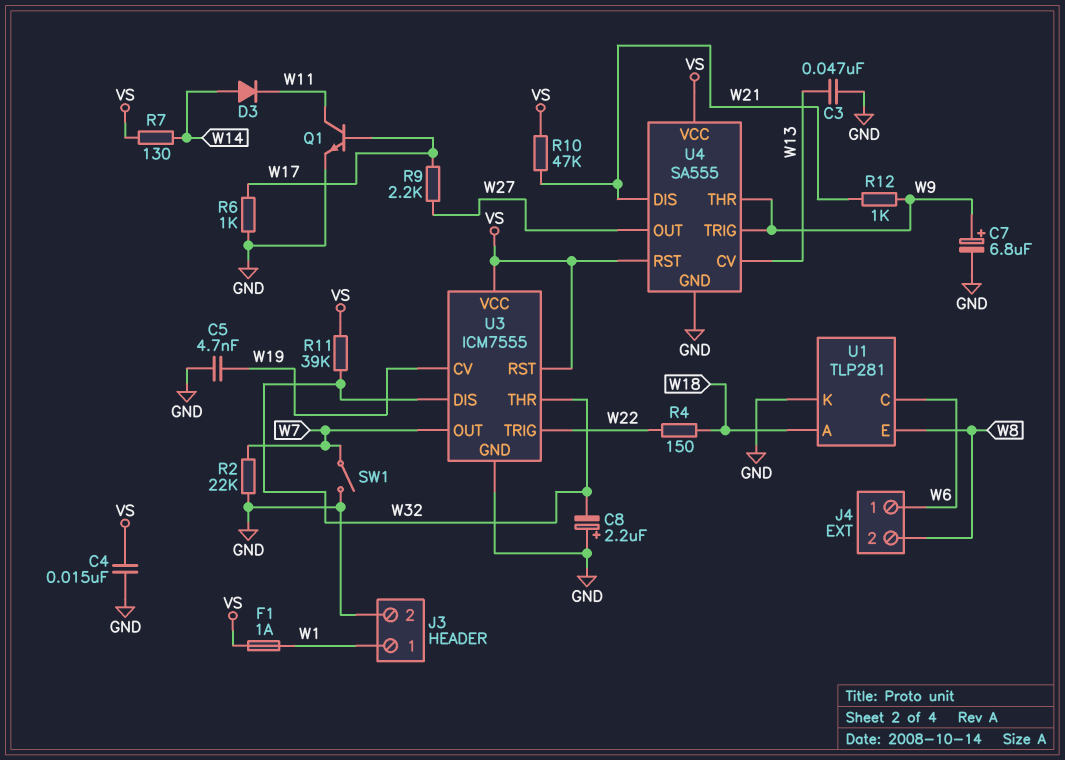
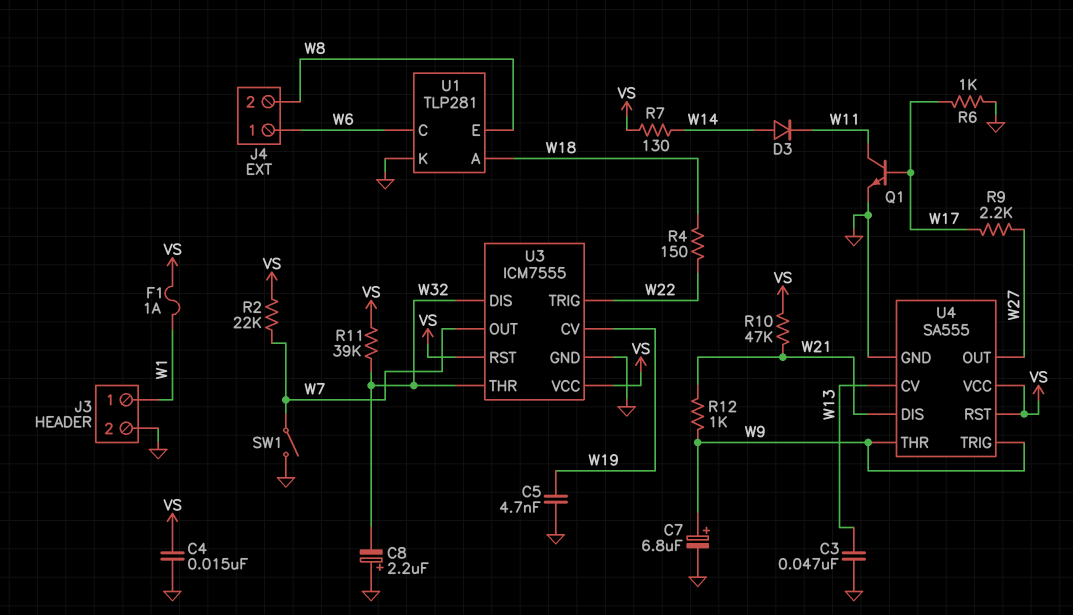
R2: 22k (GND, W7) -> 22k (VS, W7)

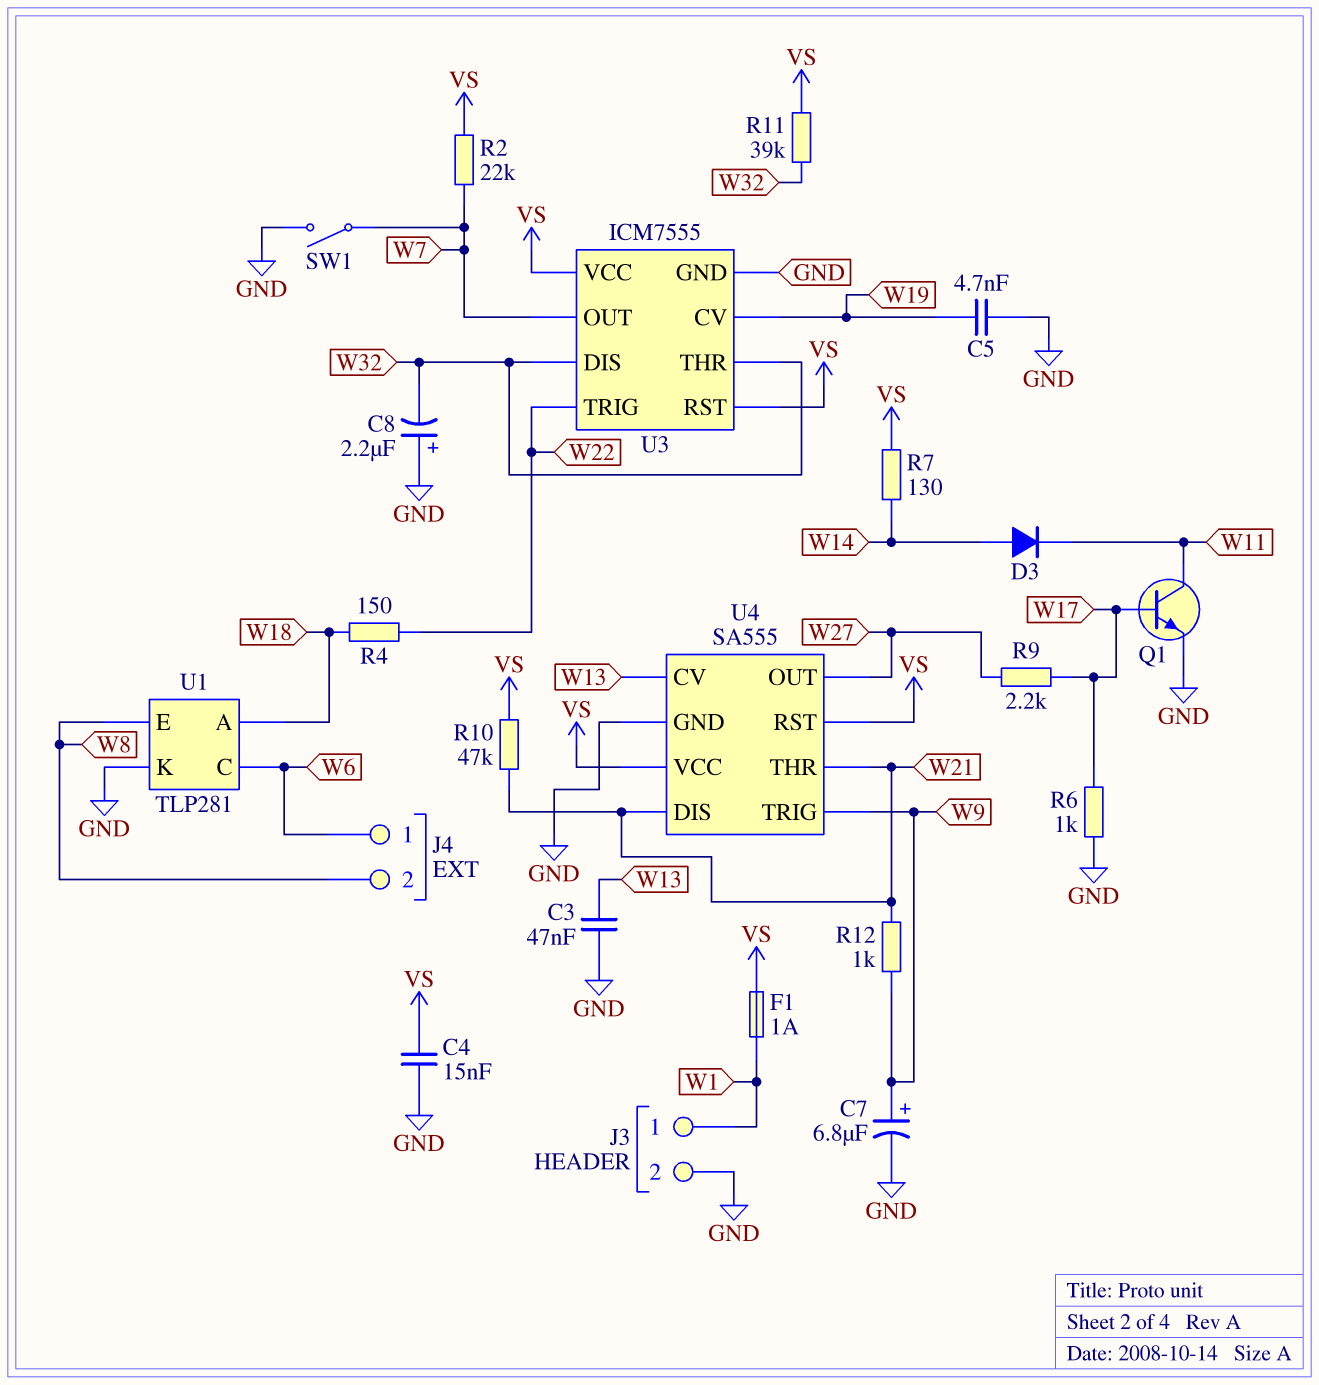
U4 pin THR: W9 -> W21

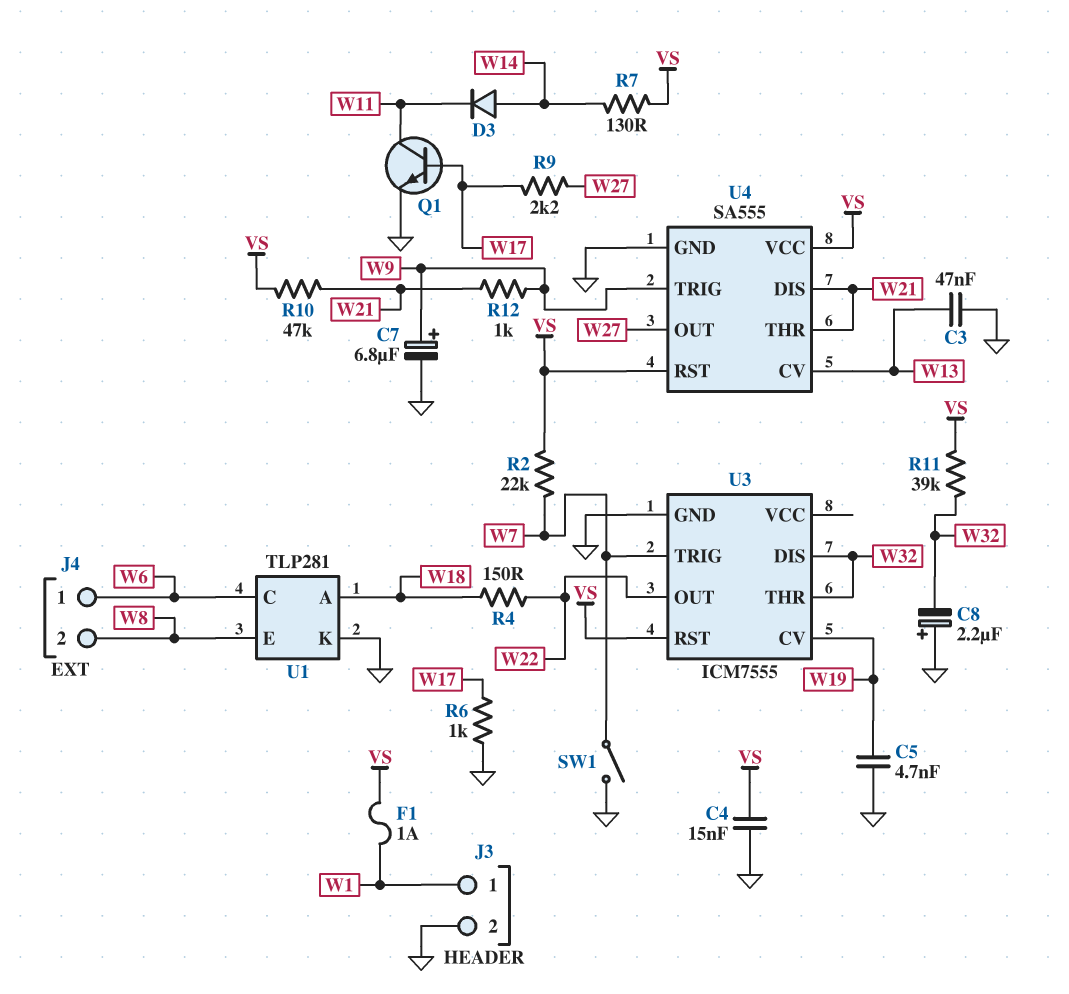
U3 pin OUT: W7 -> W22
U3 pin TRIG: W22 -> W7
U3 pin VCC: VS -> none

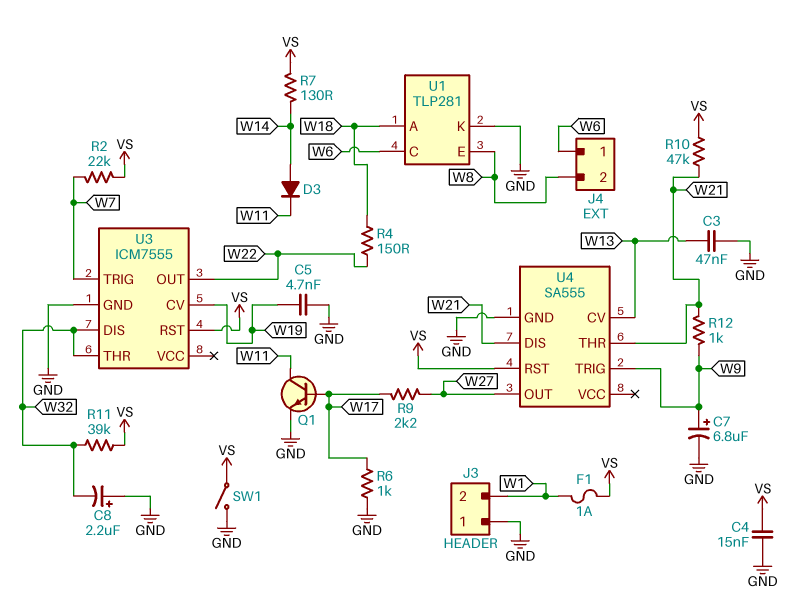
J3 pin 1: W1 -> GND
J3 pin 2: GND -> W1
SW1: switch (GND, W7) -> switch (GND, VS)
U4 pin VCC: VS -> none

